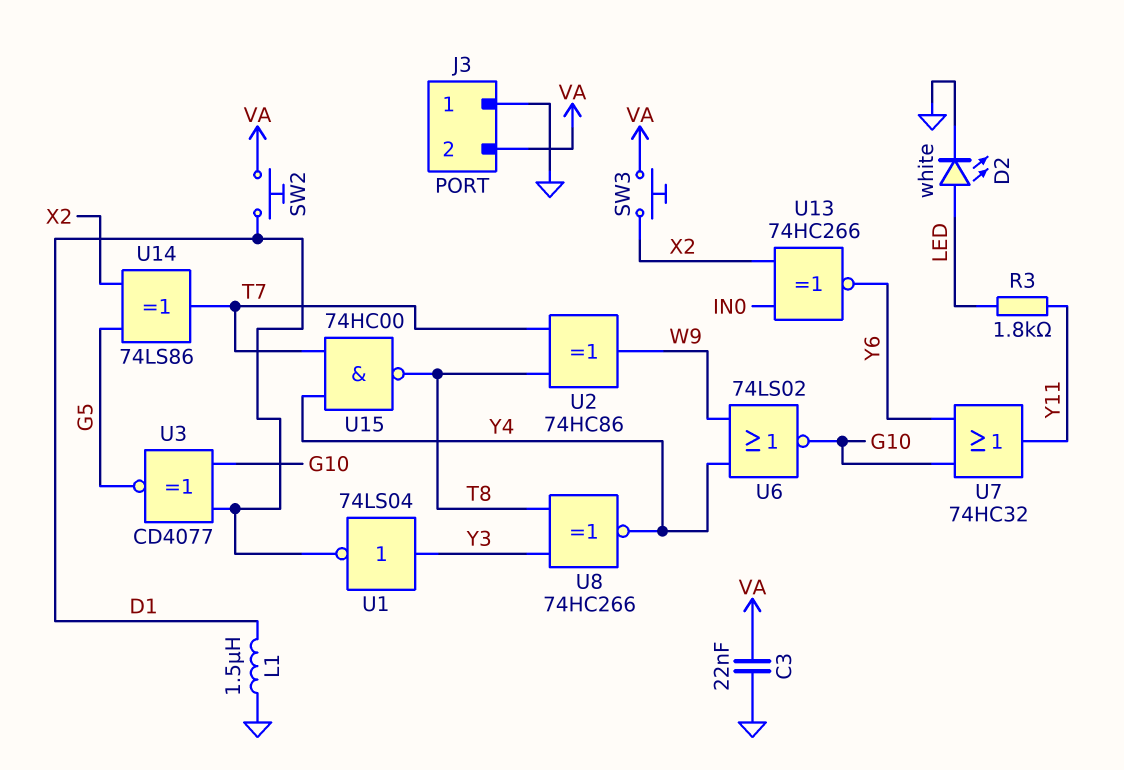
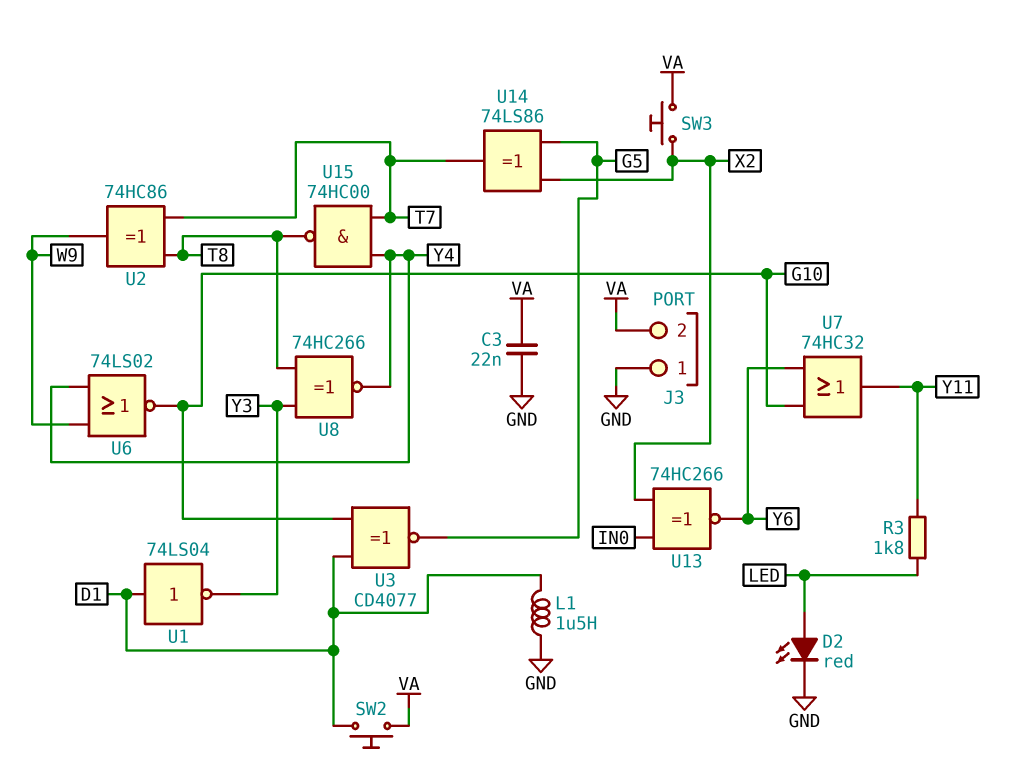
D2: LED white (A LED, K GND) -> LED red (A LED, K GND)
U1: NOT 74LS04 (in Y3, out D1) -> NOT 74LS04 (in D1, out Y3)

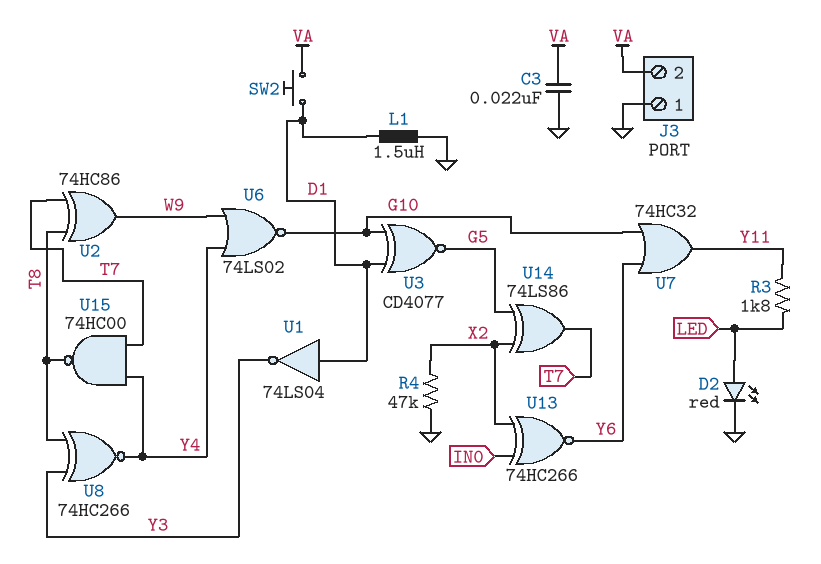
R4: none -> 47k (GND, X2)
SW3: button (VA, X2) -> none

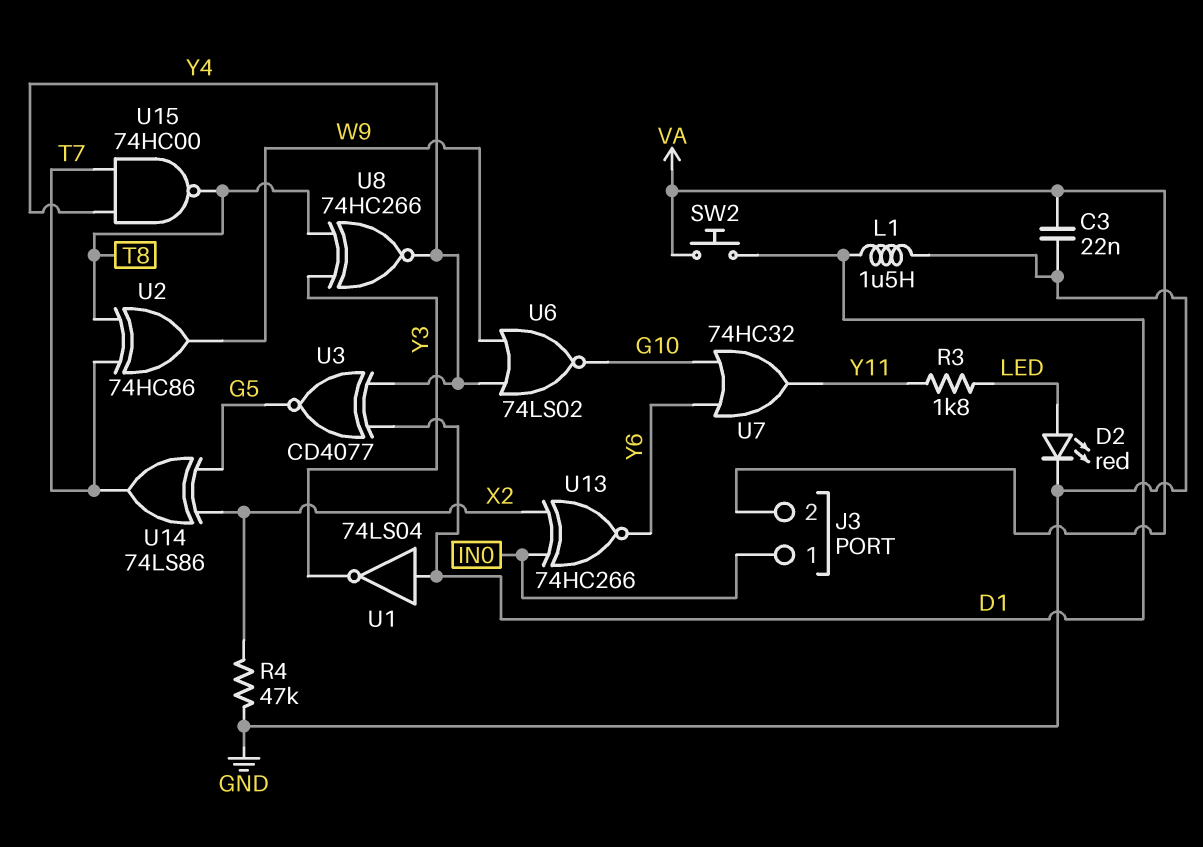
J3 pin 1: GND -> IN0
U3: XNOR CD4077 (in D1, in G10, out G5) -> XNOR CD4077 (in D1, in Y4, out G5)

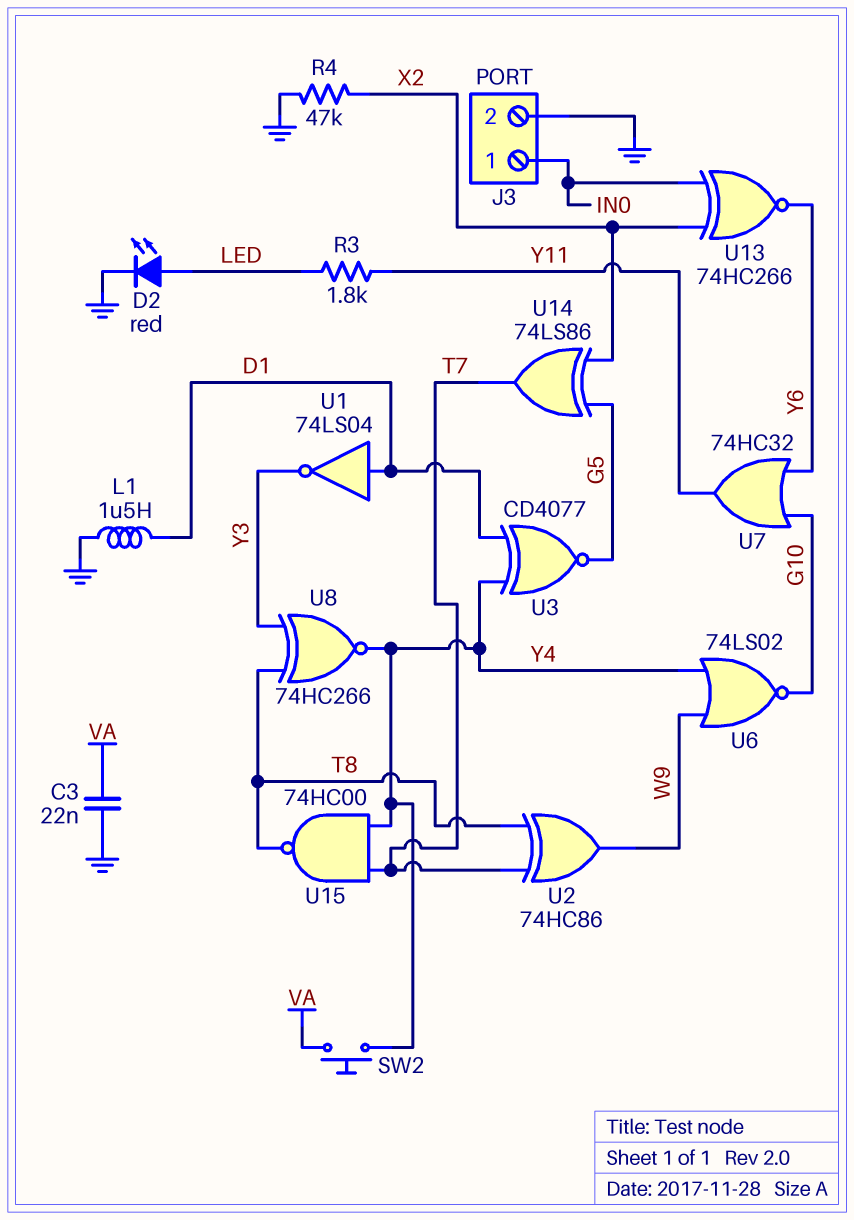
J3 pin 2: VA -> GND
SW2: button (D1, VA) -> button (VA, Y4)

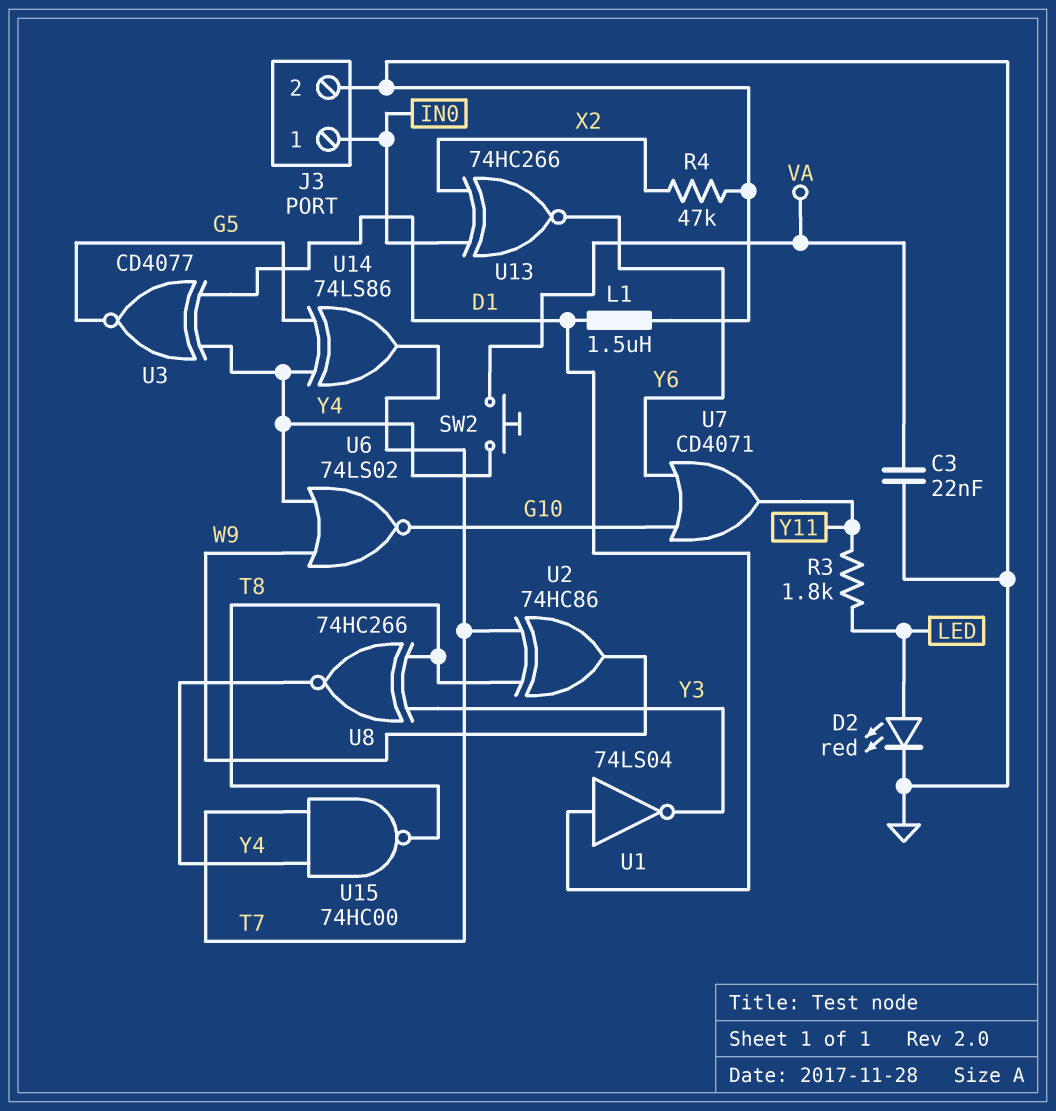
U7: OR 74HC32 (in G10, in Y6, out Y11) -> OR CD4071 (in G10, in Y6, out Y11)
U14: XOR 74LS86 (in G5, in X2, out T7) -> XOR 74LS86 (in G5, in Y4, out T7)

